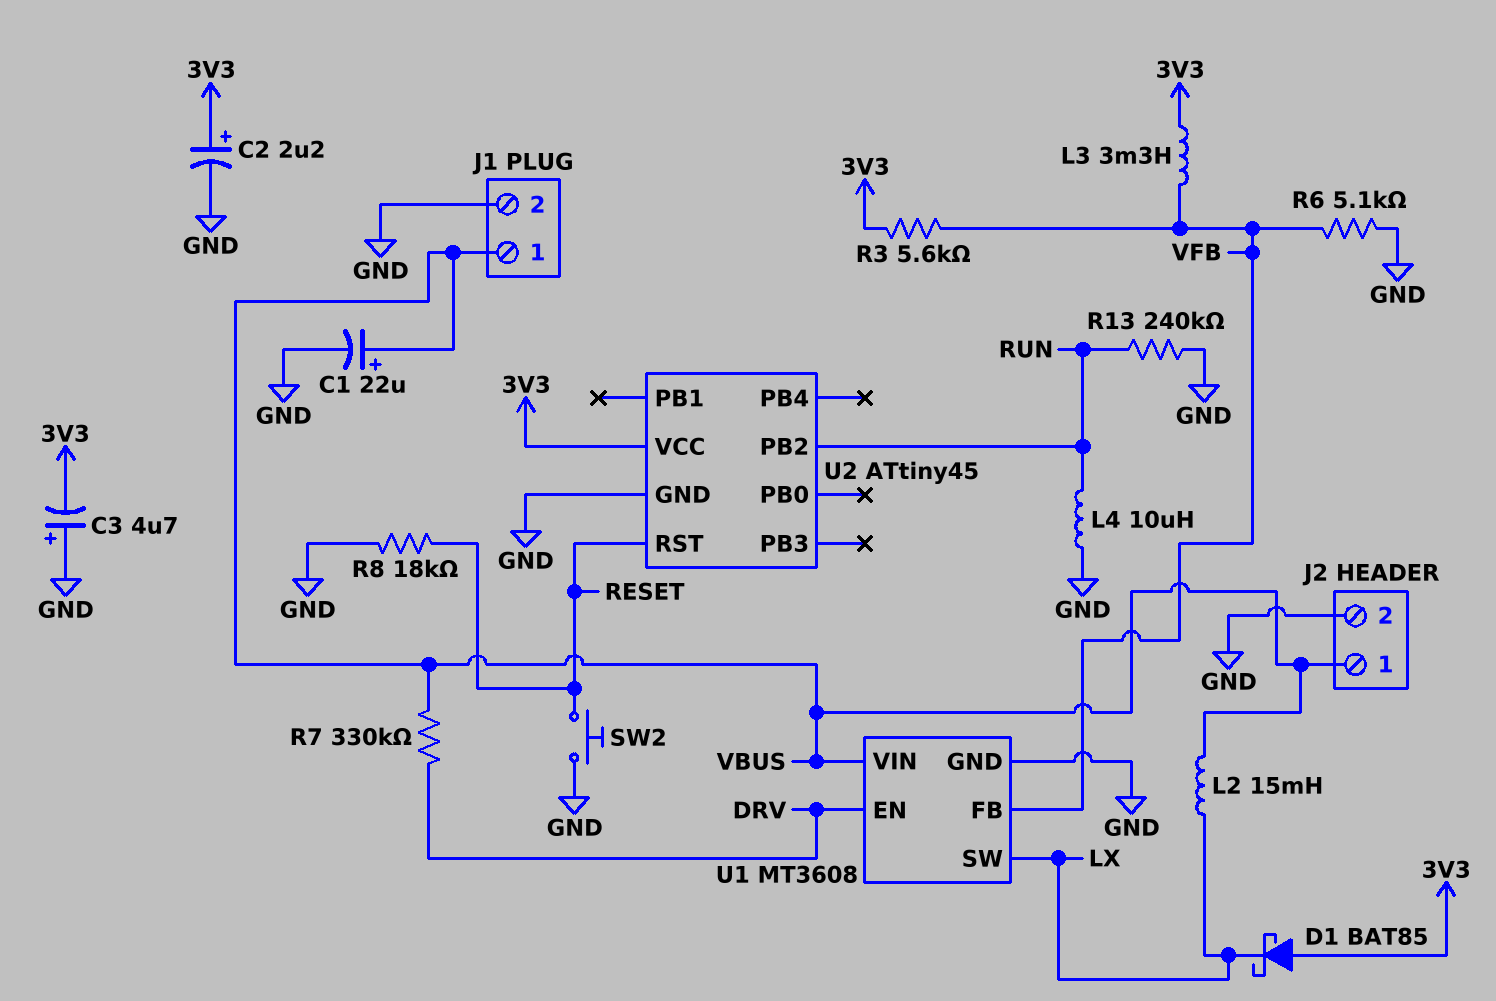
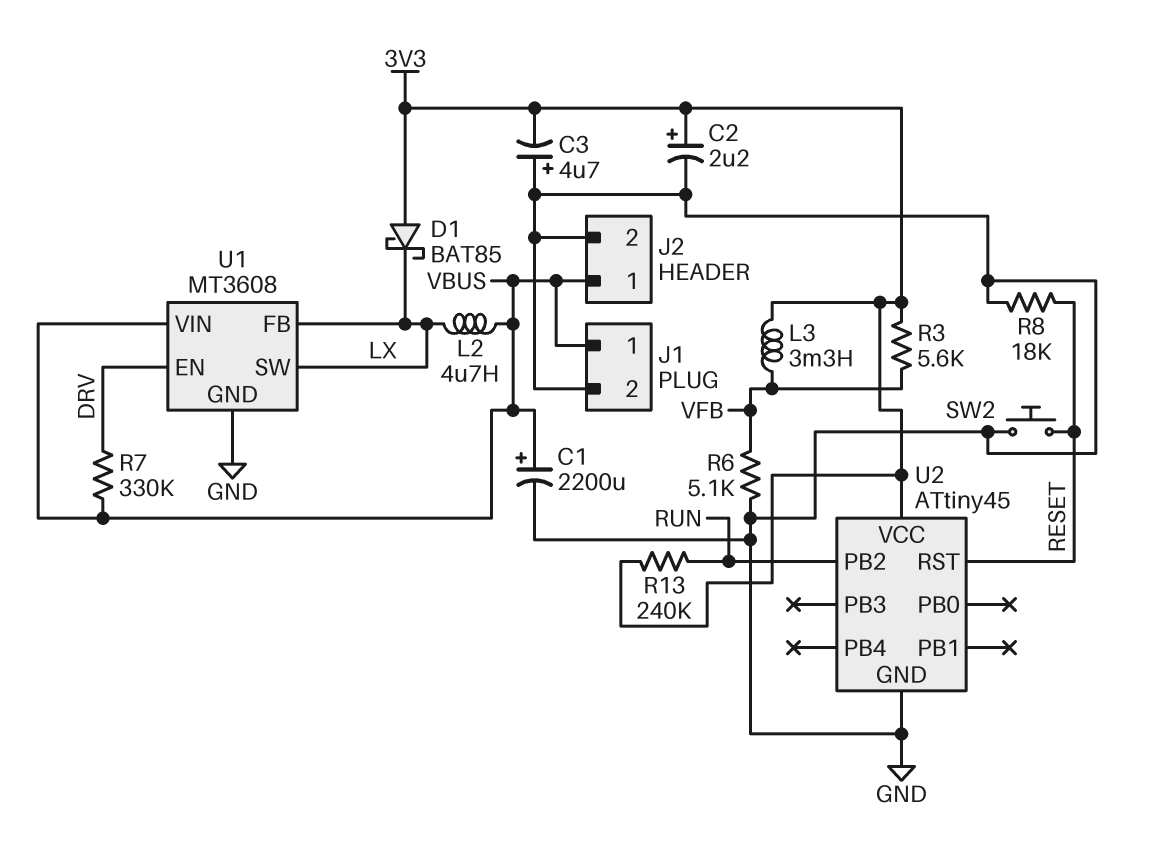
C1: 22uF (plus VBUS, minus GND) -> 2200uF (plus VBUS, minus GND)
L2: 15mH (LX, VBUS) -> 4.7uH (LX, VBUS)
L4: 10uH (GND, RUN) -> none
R13: 240k (GND, RUN) -> 240k (3V3, RUN)
U1 pin FB: VFB -> LX

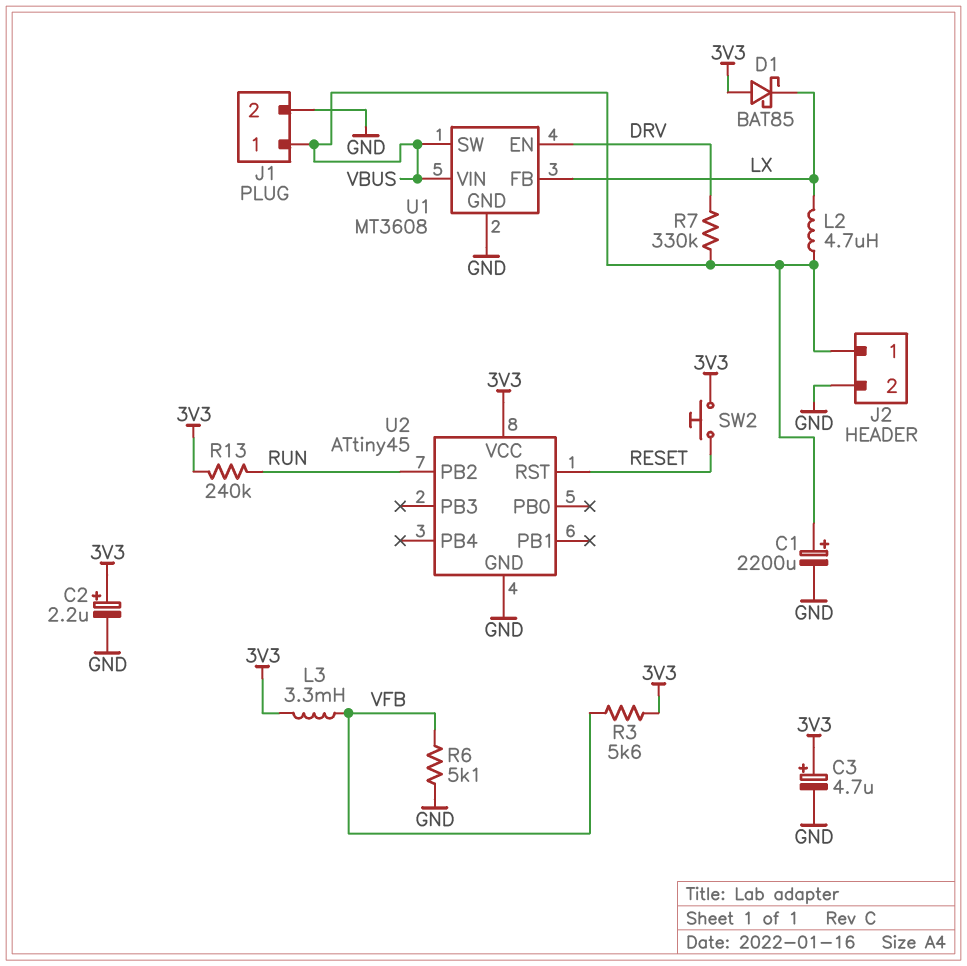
C3: 4.7uF (plus GND, minus 3V3) -> 4.7uF (plus 3V3, minus GND)
R8: 18k (GND, RESET) -> none
SW2: button (GND, RESET) -> button (3V3, RESET)
U1 pin SW: LX -> VBUS

